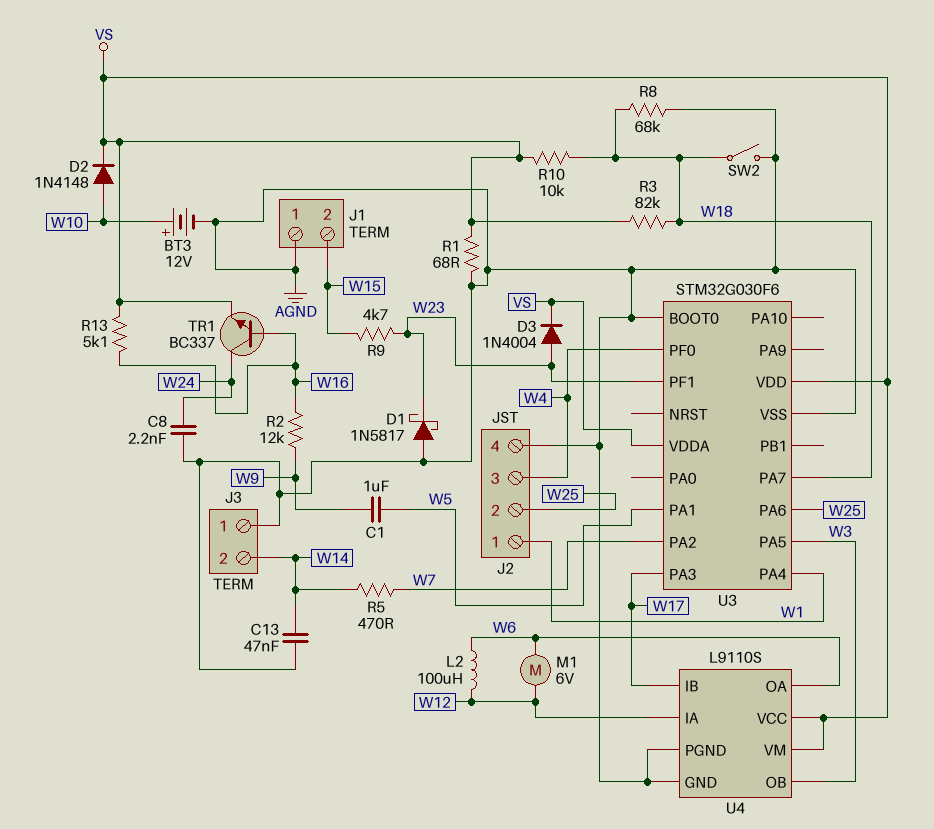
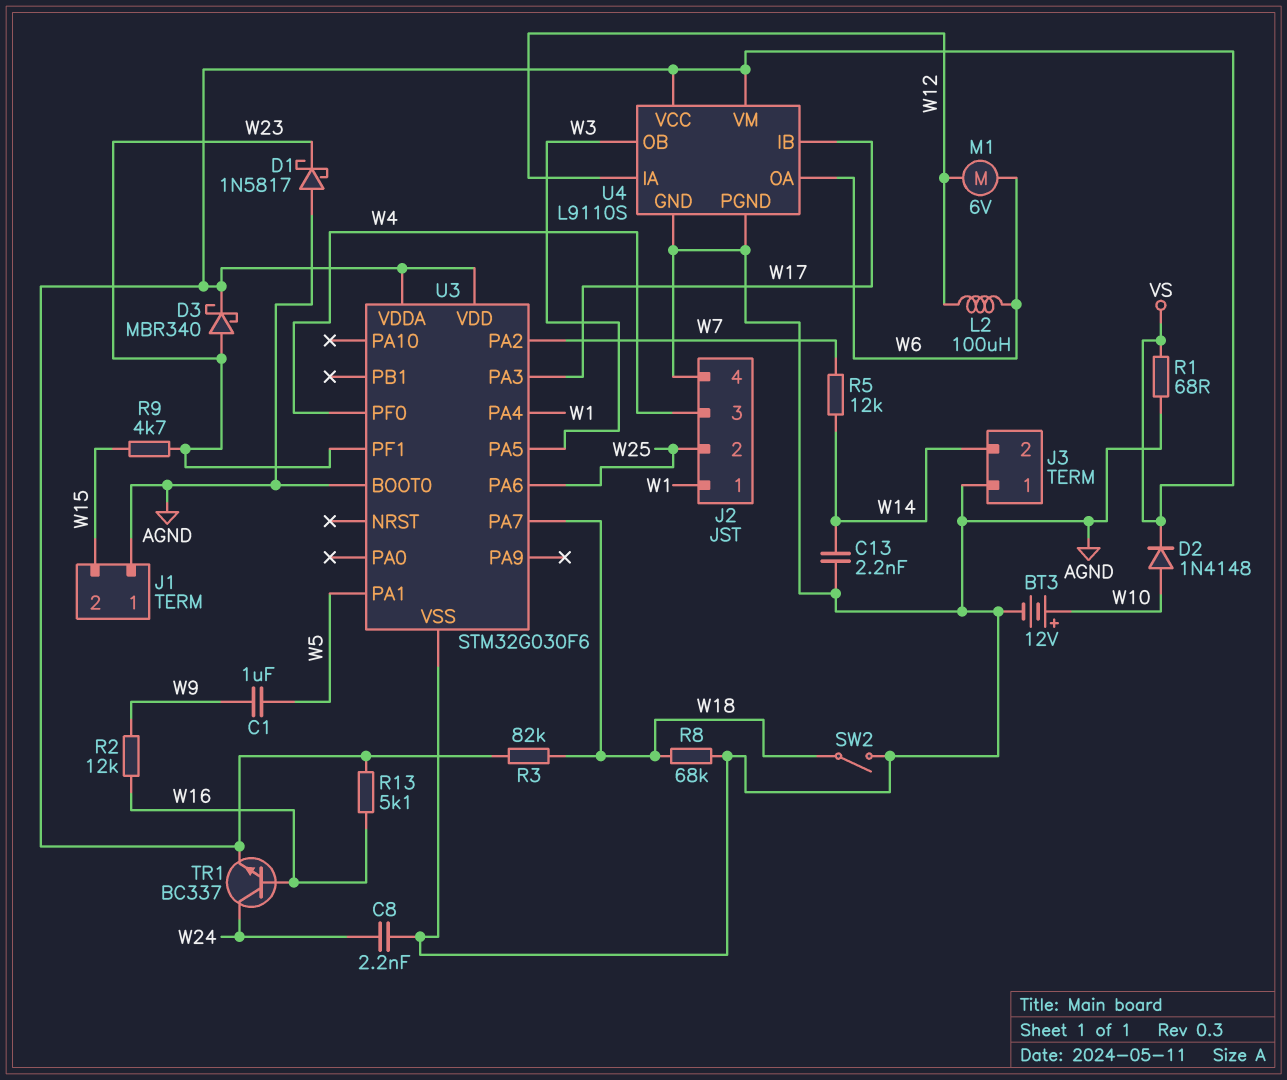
C13: 47nF (AGND, W14) -> 2.2nF (AGND, W14)
D3: diode 1N4004 (A W23, K VS) -> schottky MBR340 (A W23, K VS)
R5: 470 (W7, W14) -> 12k (W7, W14)
R10: 10k (VS, W18) -> none

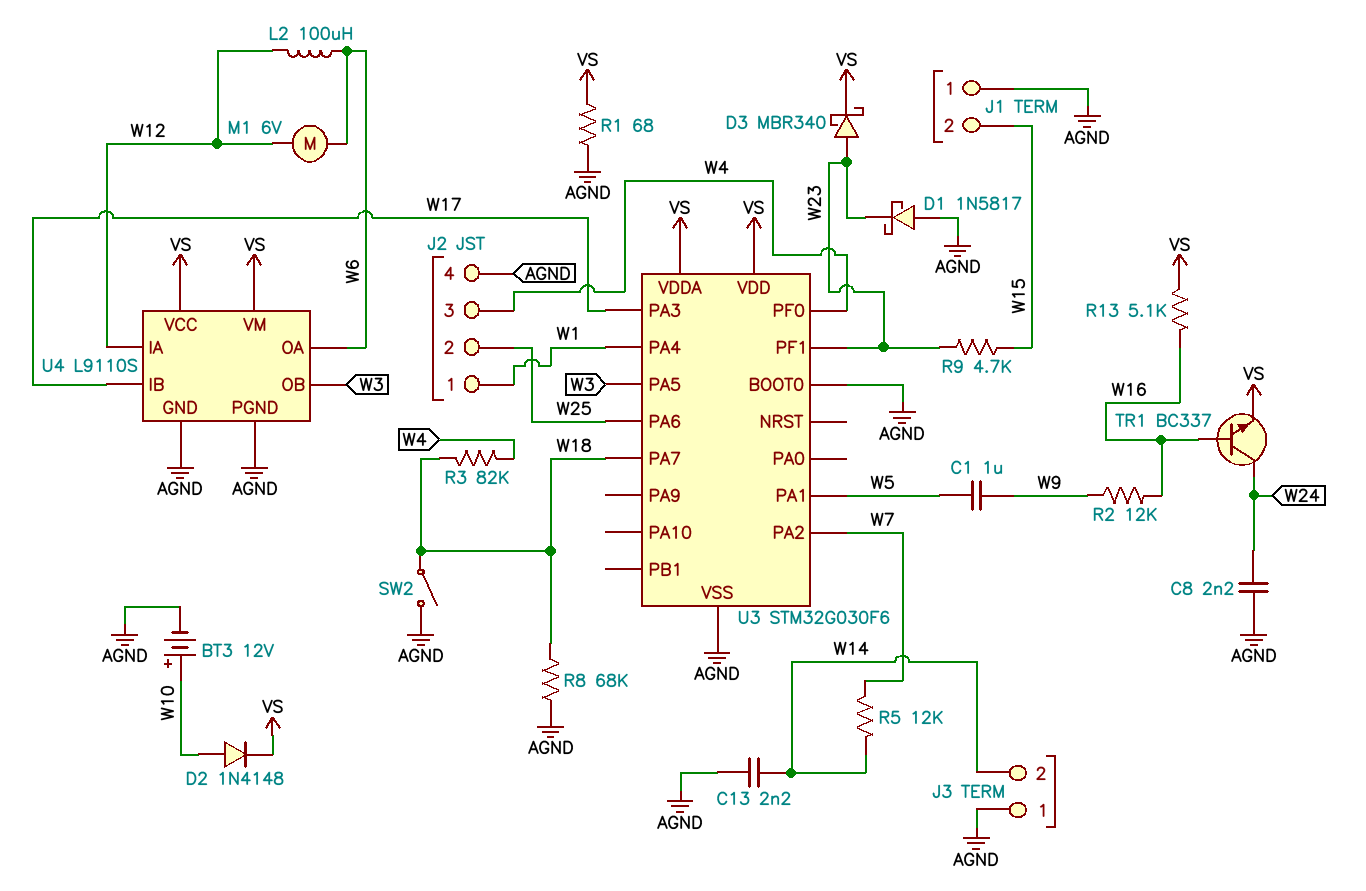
R3: 82k (VS, W18) -> 82k (W4, W18)

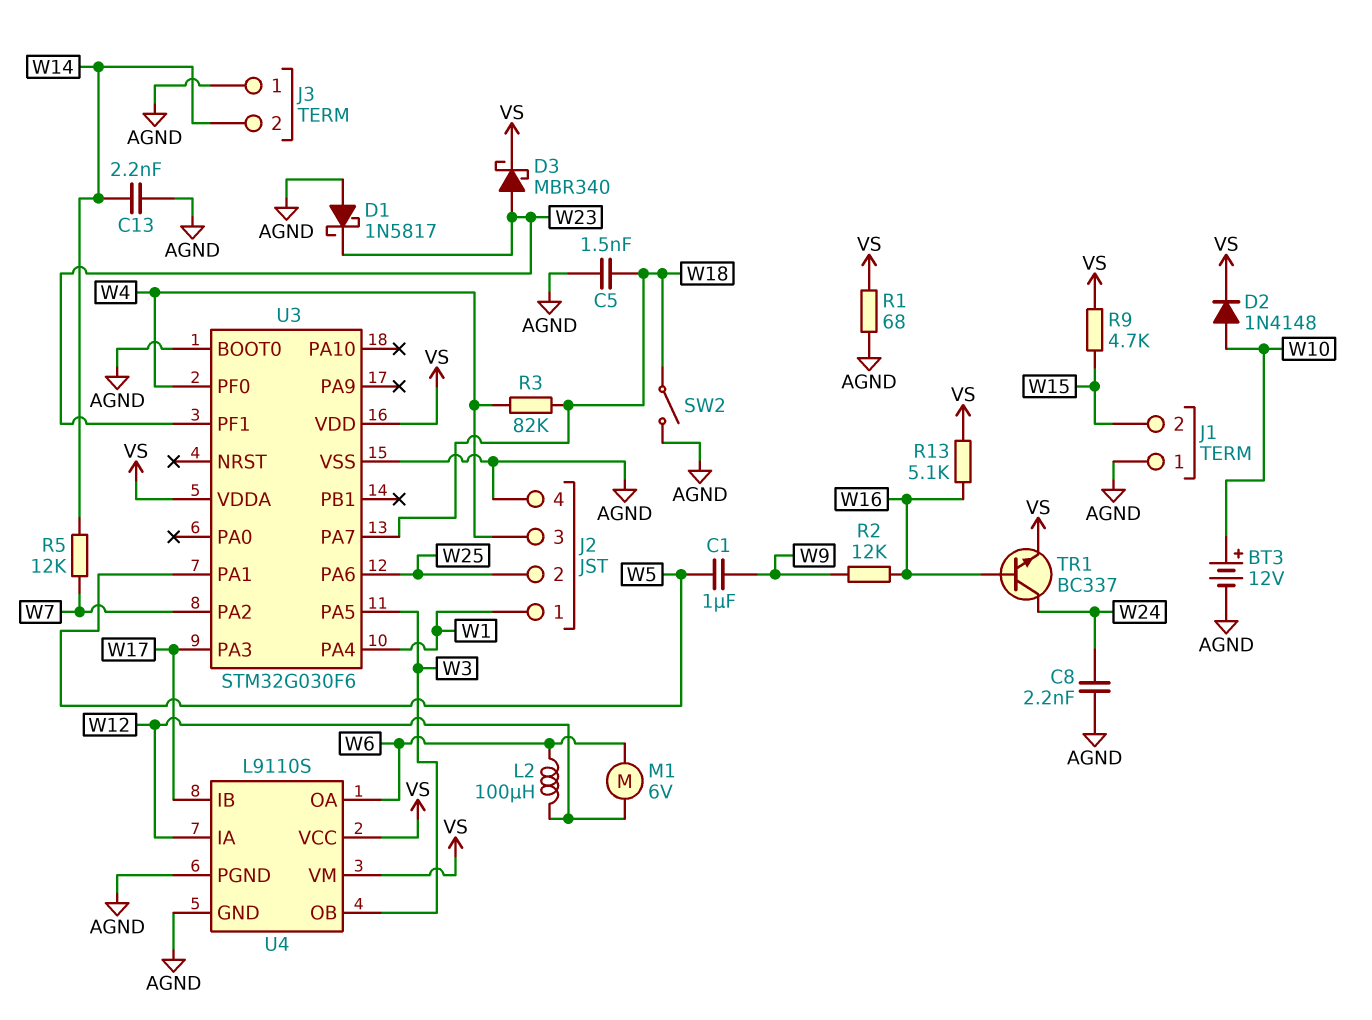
C5: none -> 1.5nF (AGND, W18)
R8: 68k (AGND, W18) -> none
R9: 4.7k (W15, W23) -> 4.7k (VS, W15)

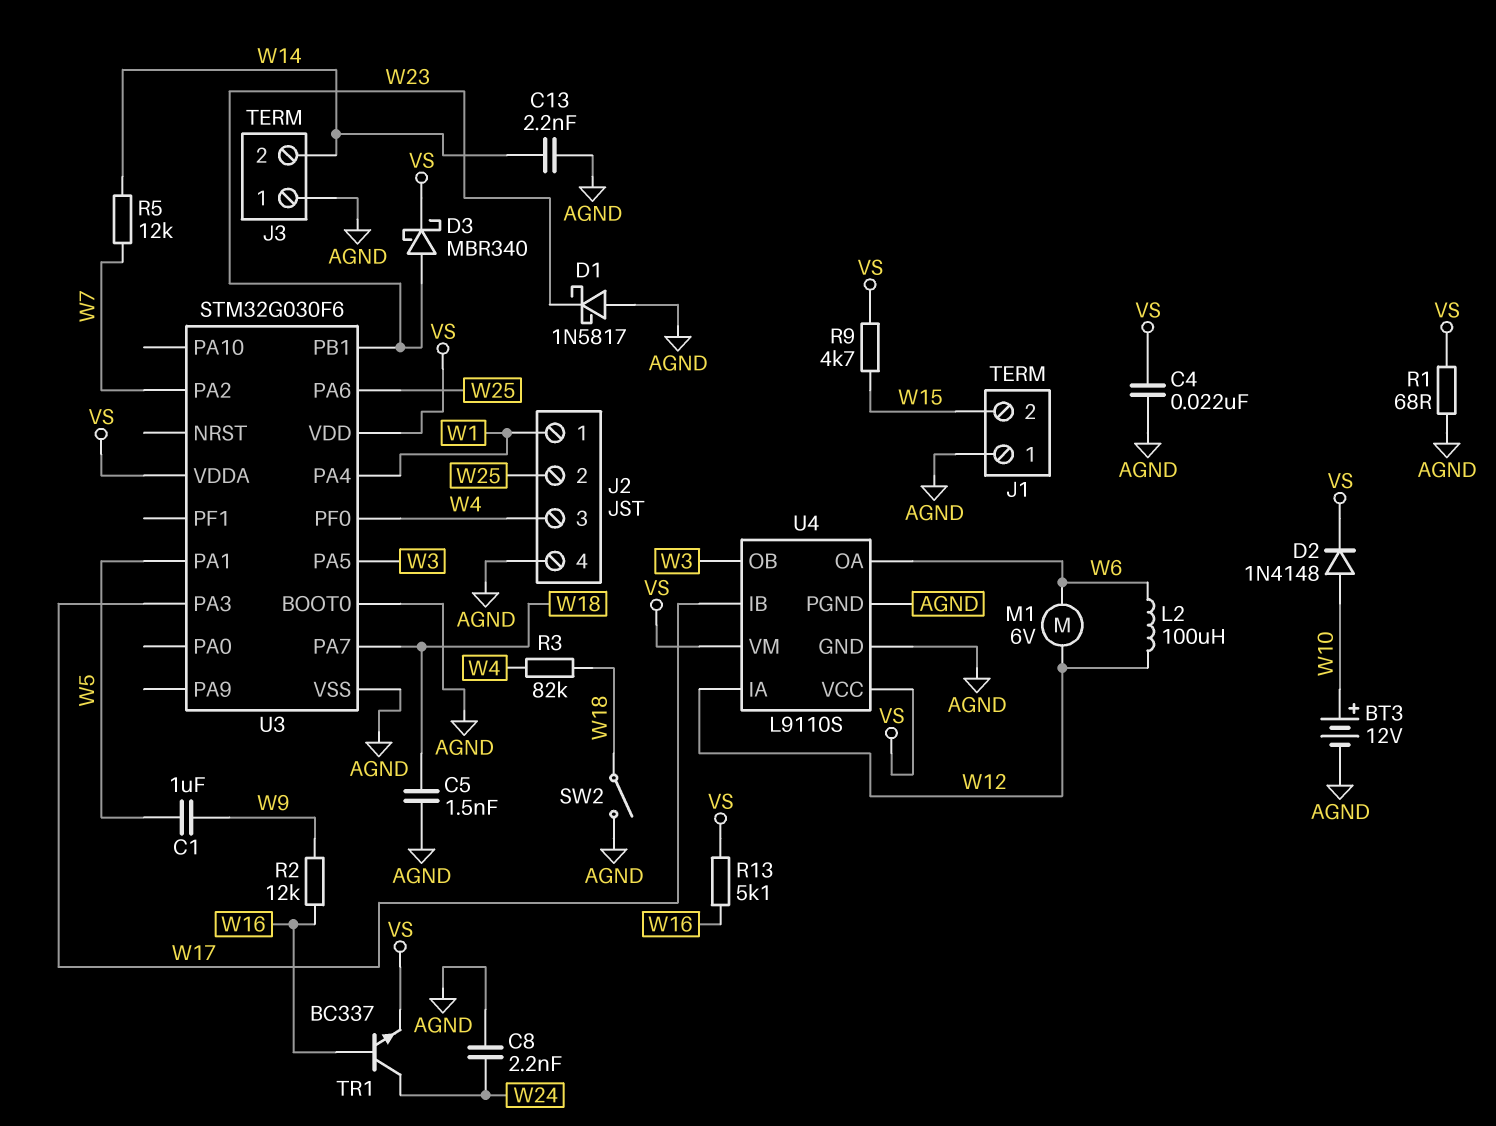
C4: none -> 22nF (AGND, VS)
U3 pin PB1: none -> W23
U3 pin PF1: W23 -> none

